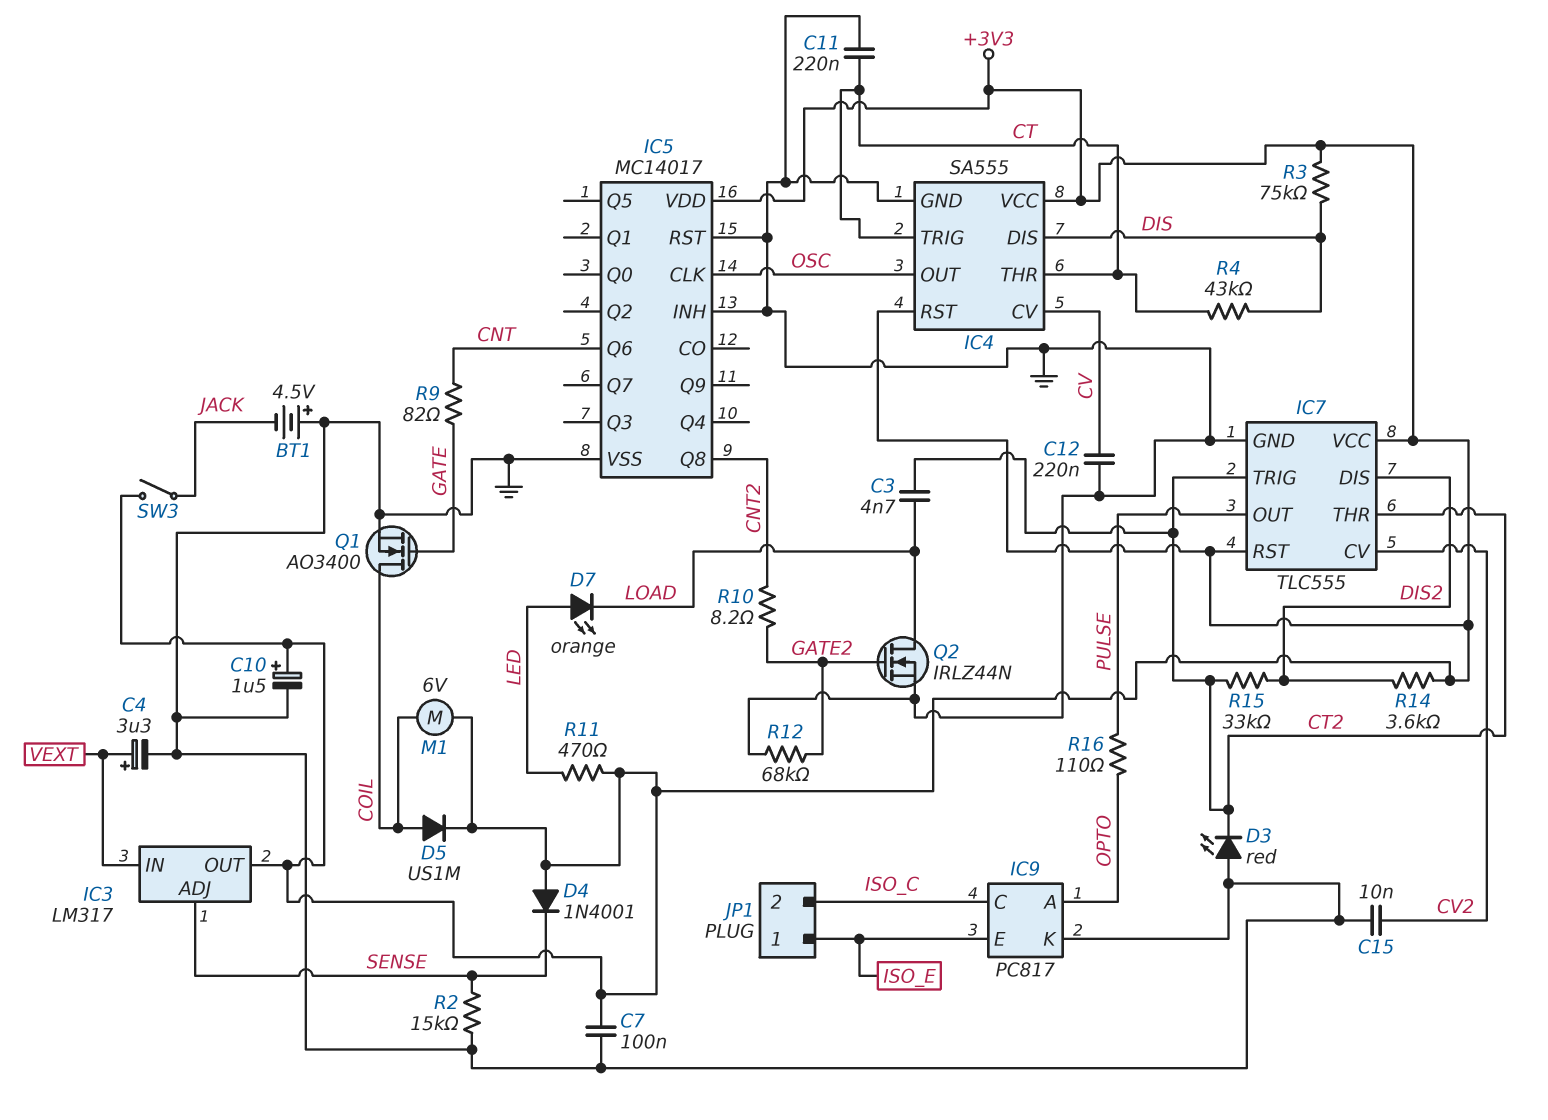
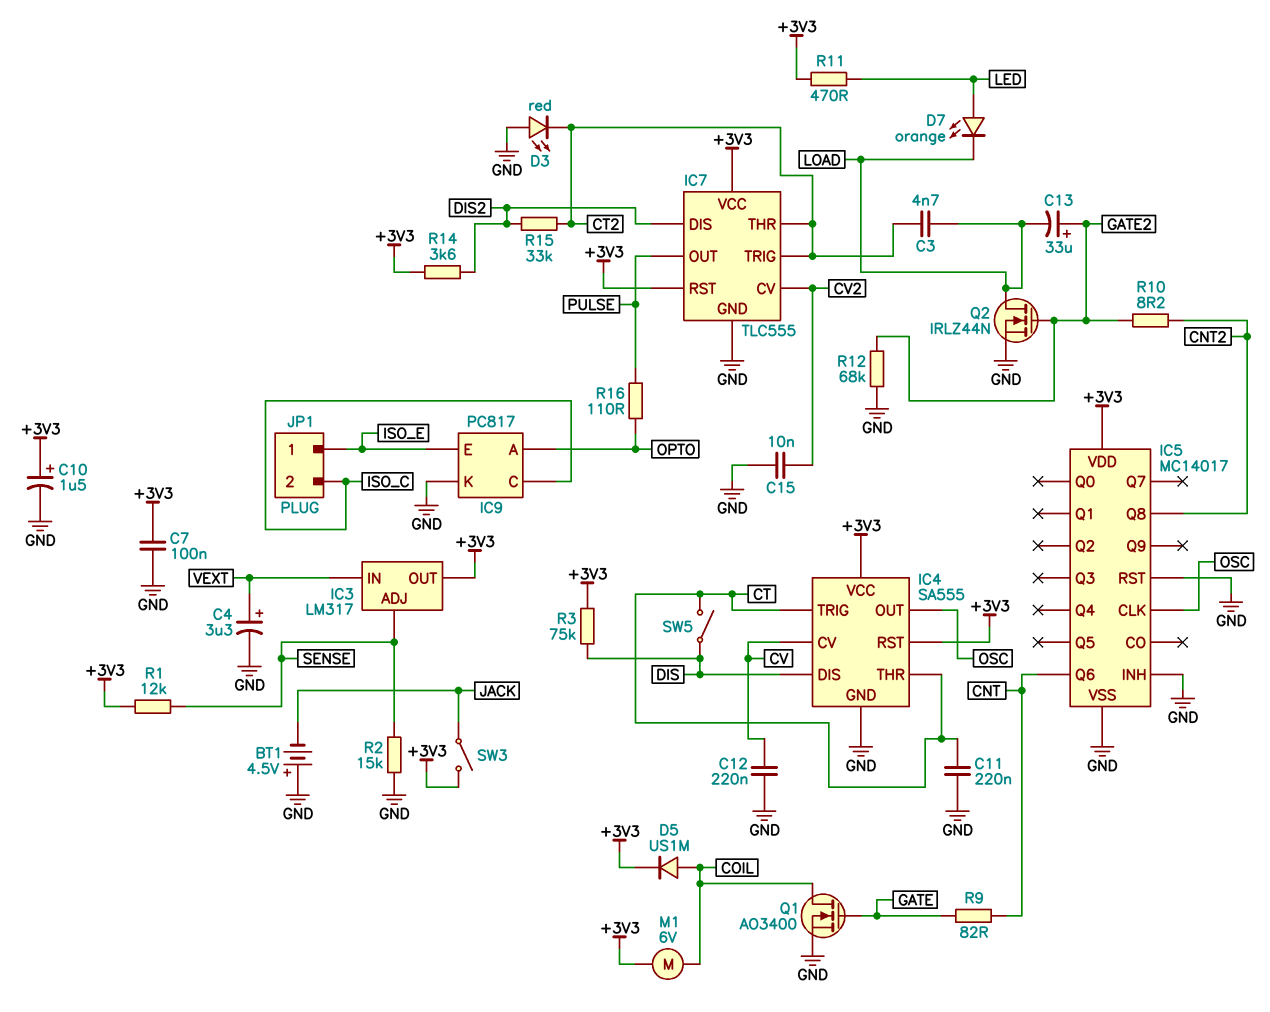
C13: none -> 33uF (plus GATE2, minus LOAD)
D4: diode 1N4001 (A +3V3, K SENSE) -> none
R1: none -> 12k (+3V3, SENSE)
R4: 43k (CT, DIS) -> none
SW5: none -> switch (CT, DIS)

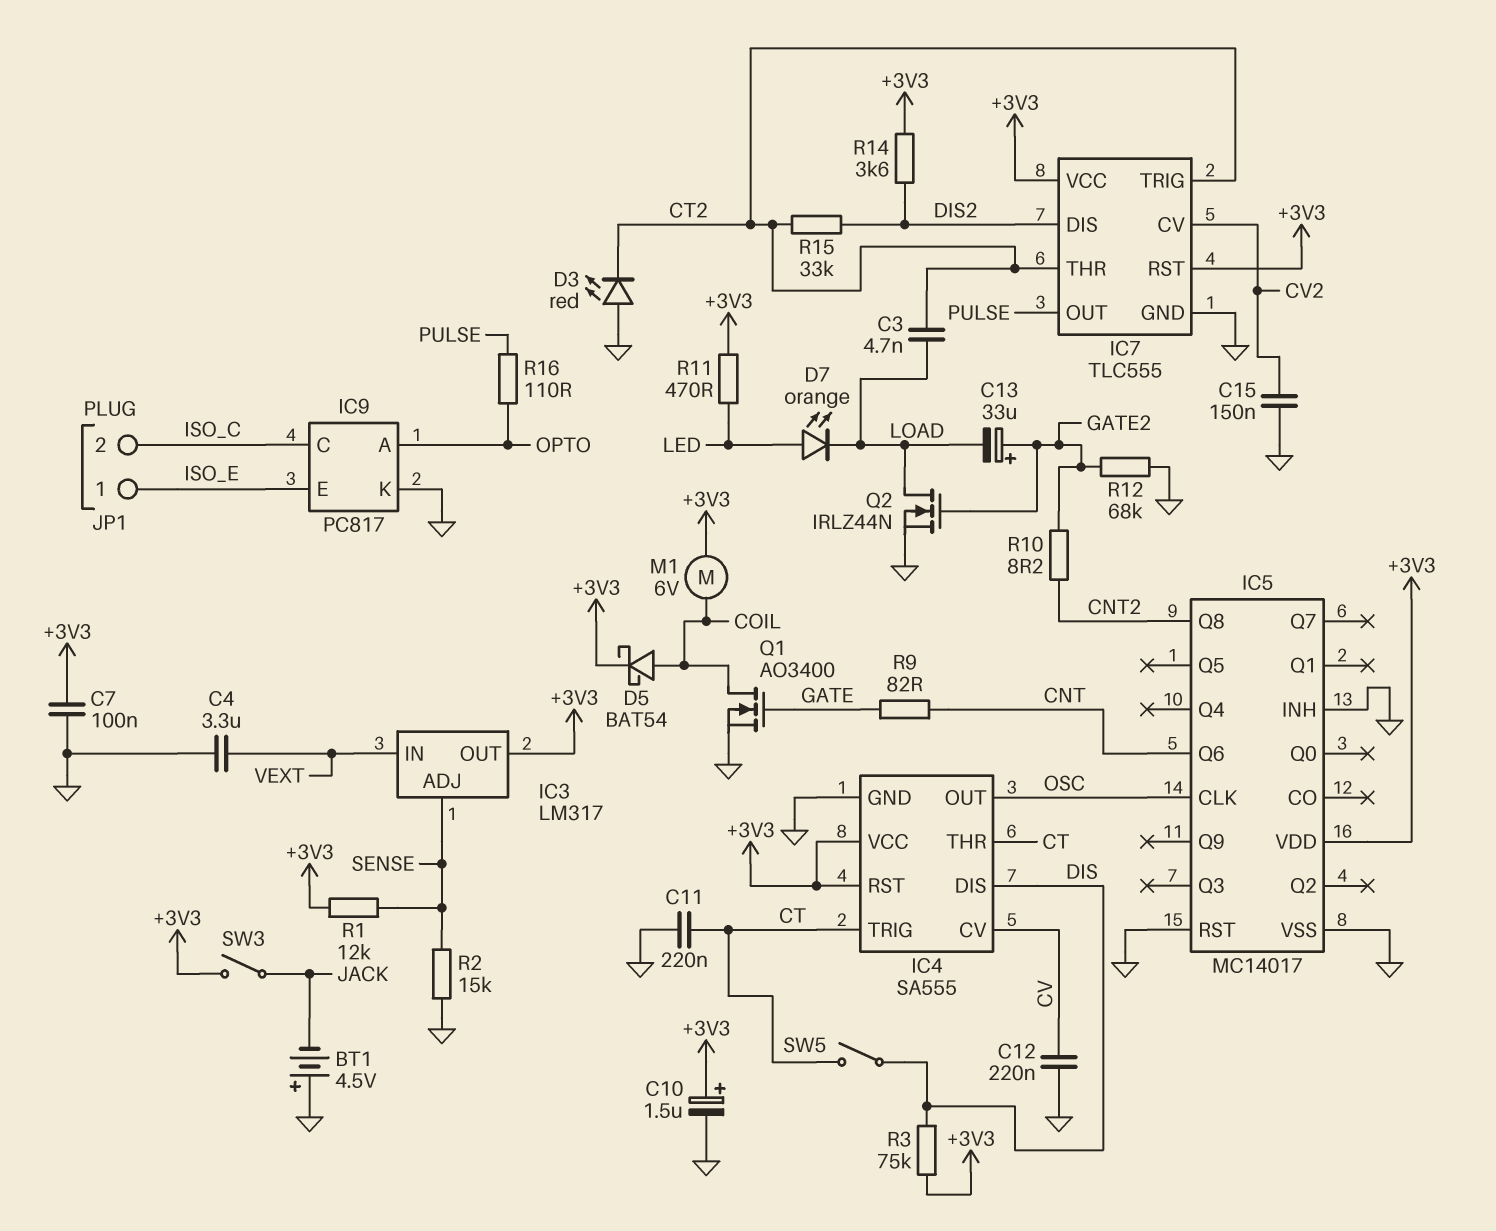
C4: 3.3uF (plus VEXT, minus GND) -> 3.3uF (GND, VEXT)
C15: 10nF (CV2, GND) -> 150nF (CV2, GND)
D5: diode US1M (A COIL, K +3V3) -> schottky BAT54 (A COIL, K +3V3)

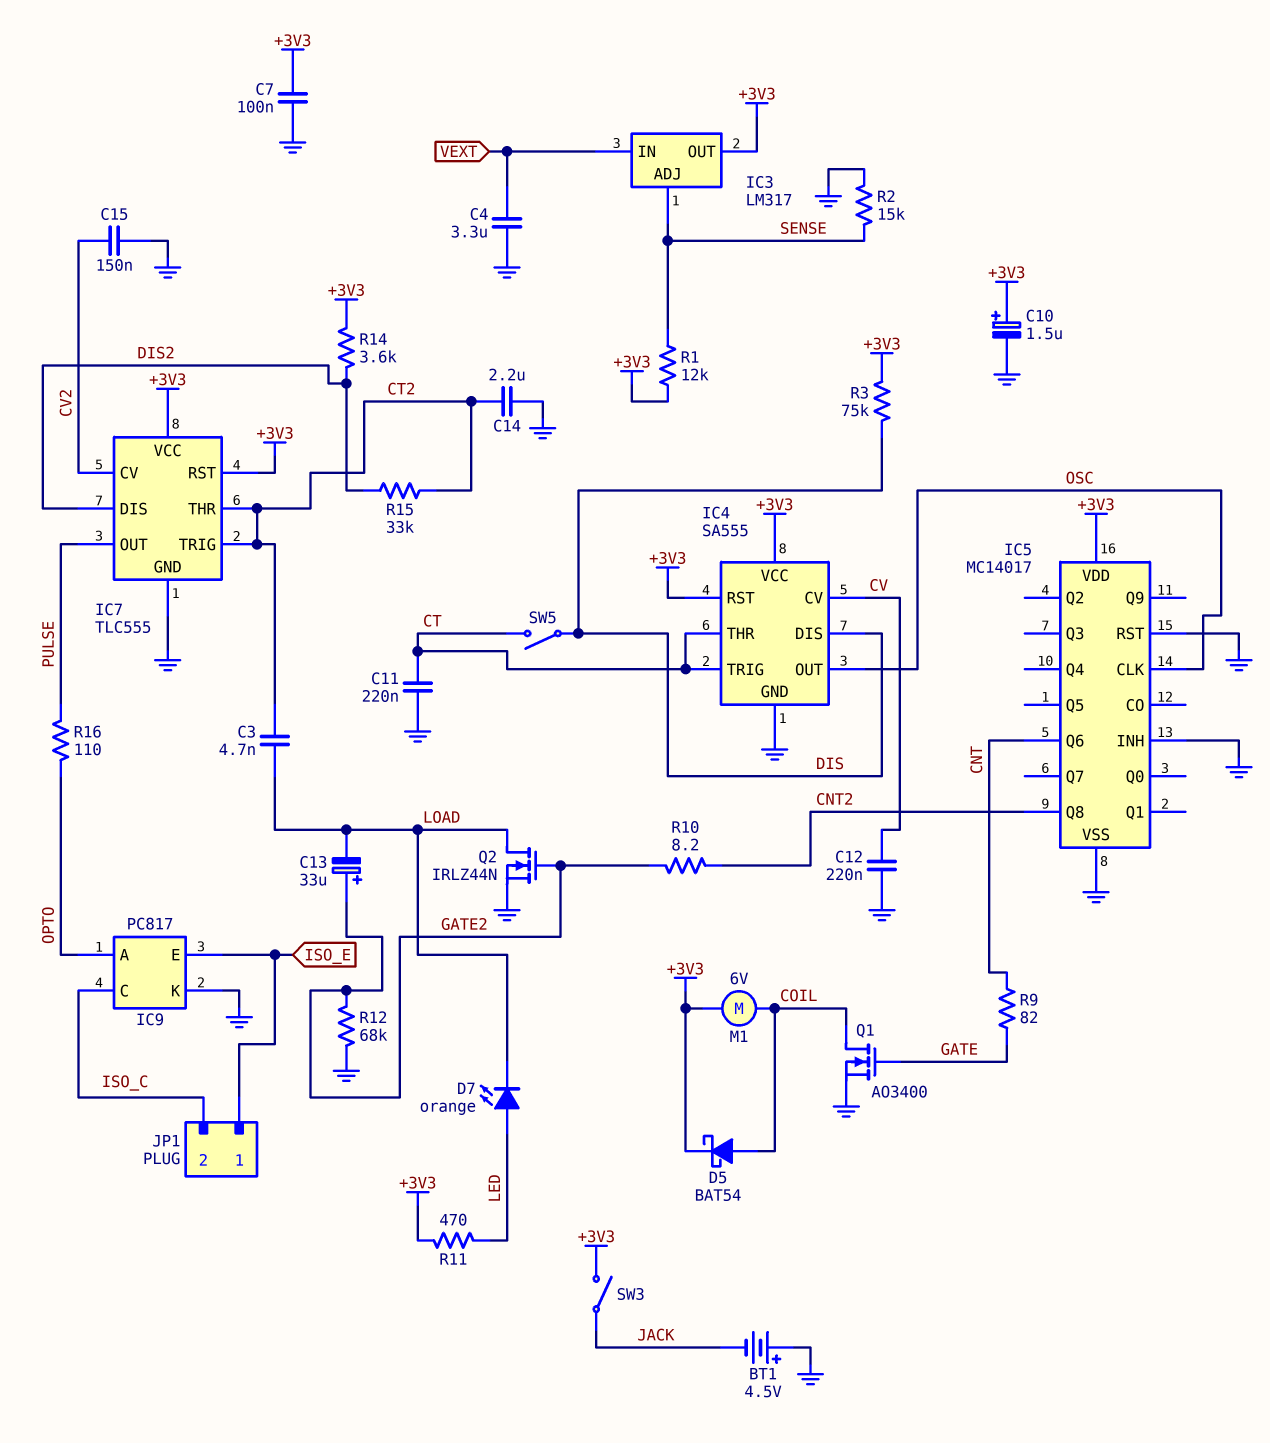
C14: none -> 2.2uF (CT2, GND)
D3: LED red (A GND, K CT2) -> none

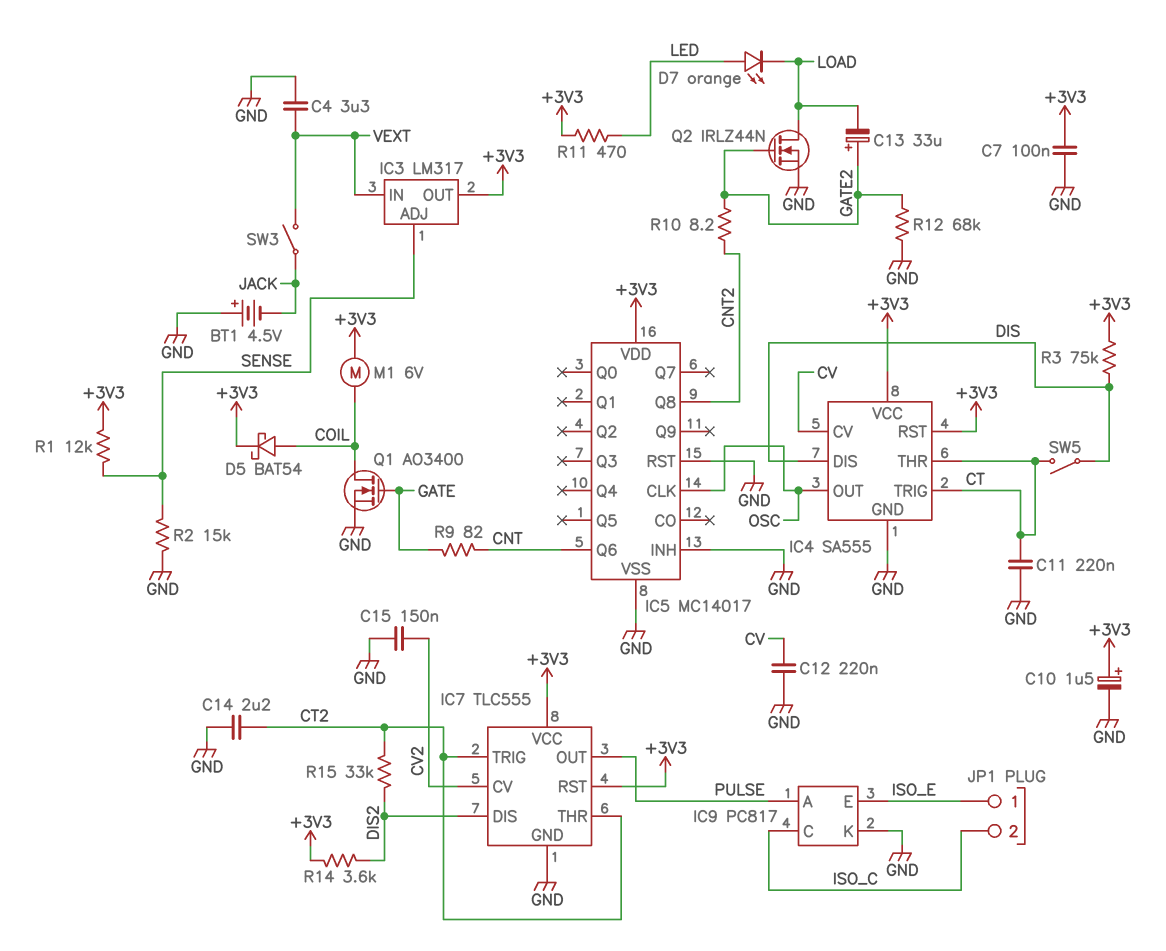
C3: 4.7nF (CT2, LOAD) -> none
IC9 pin A: OPTO -> PULSE
R16: 110 (OPTO, PULSE) -> none
SW3: switch (+3V3, JACK) -> switch (JACK, VEXT)

